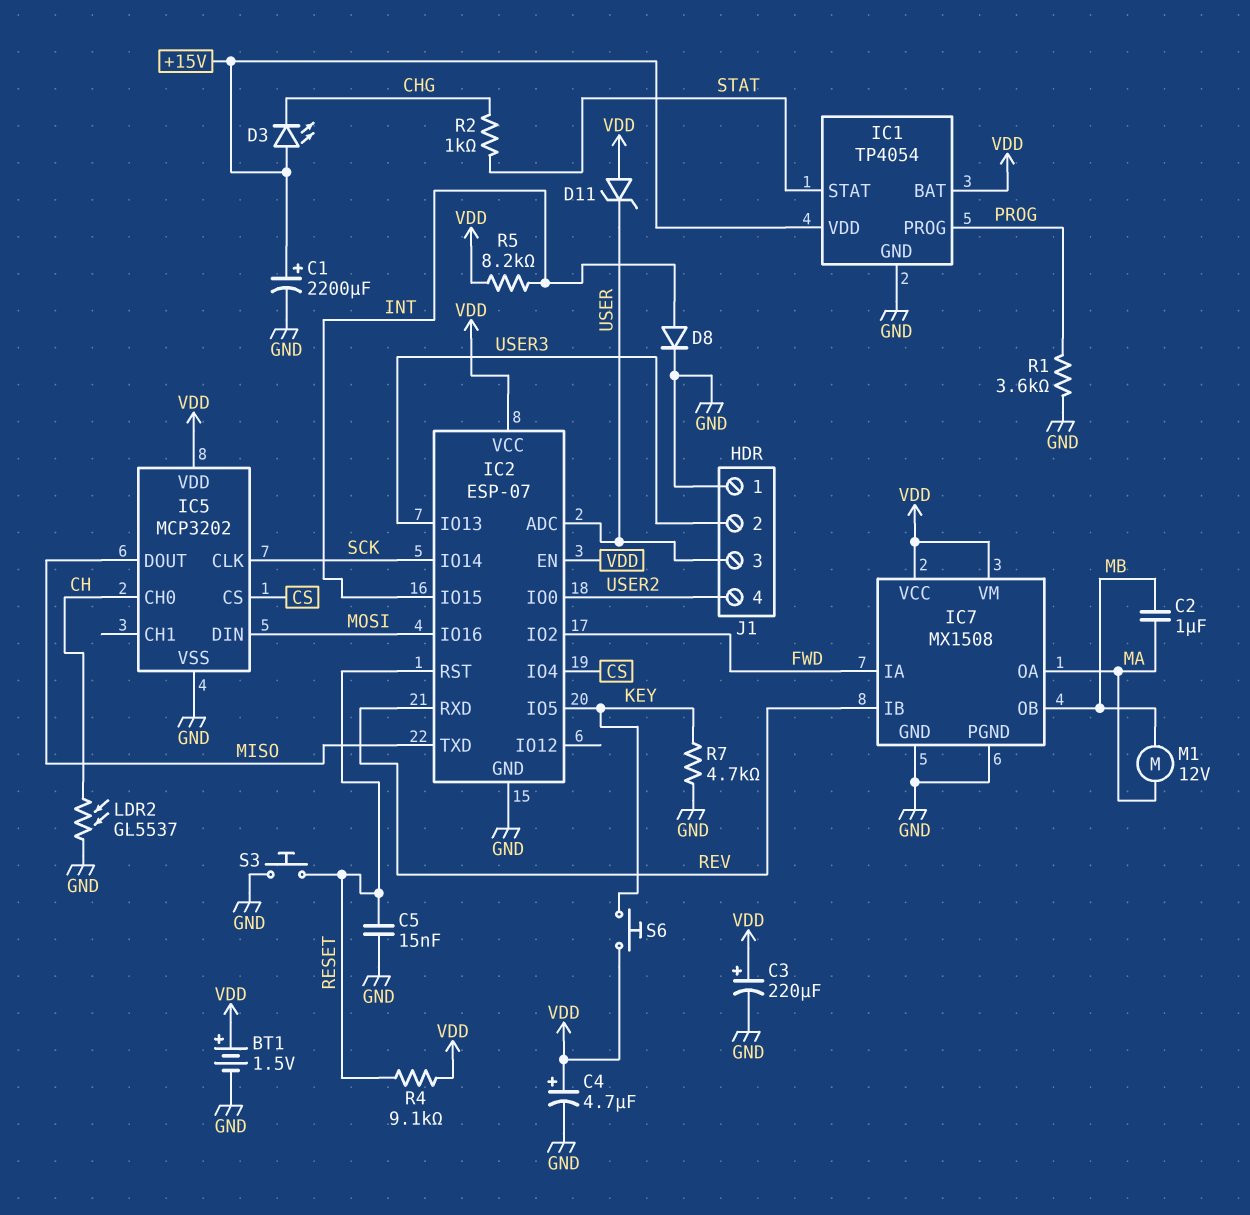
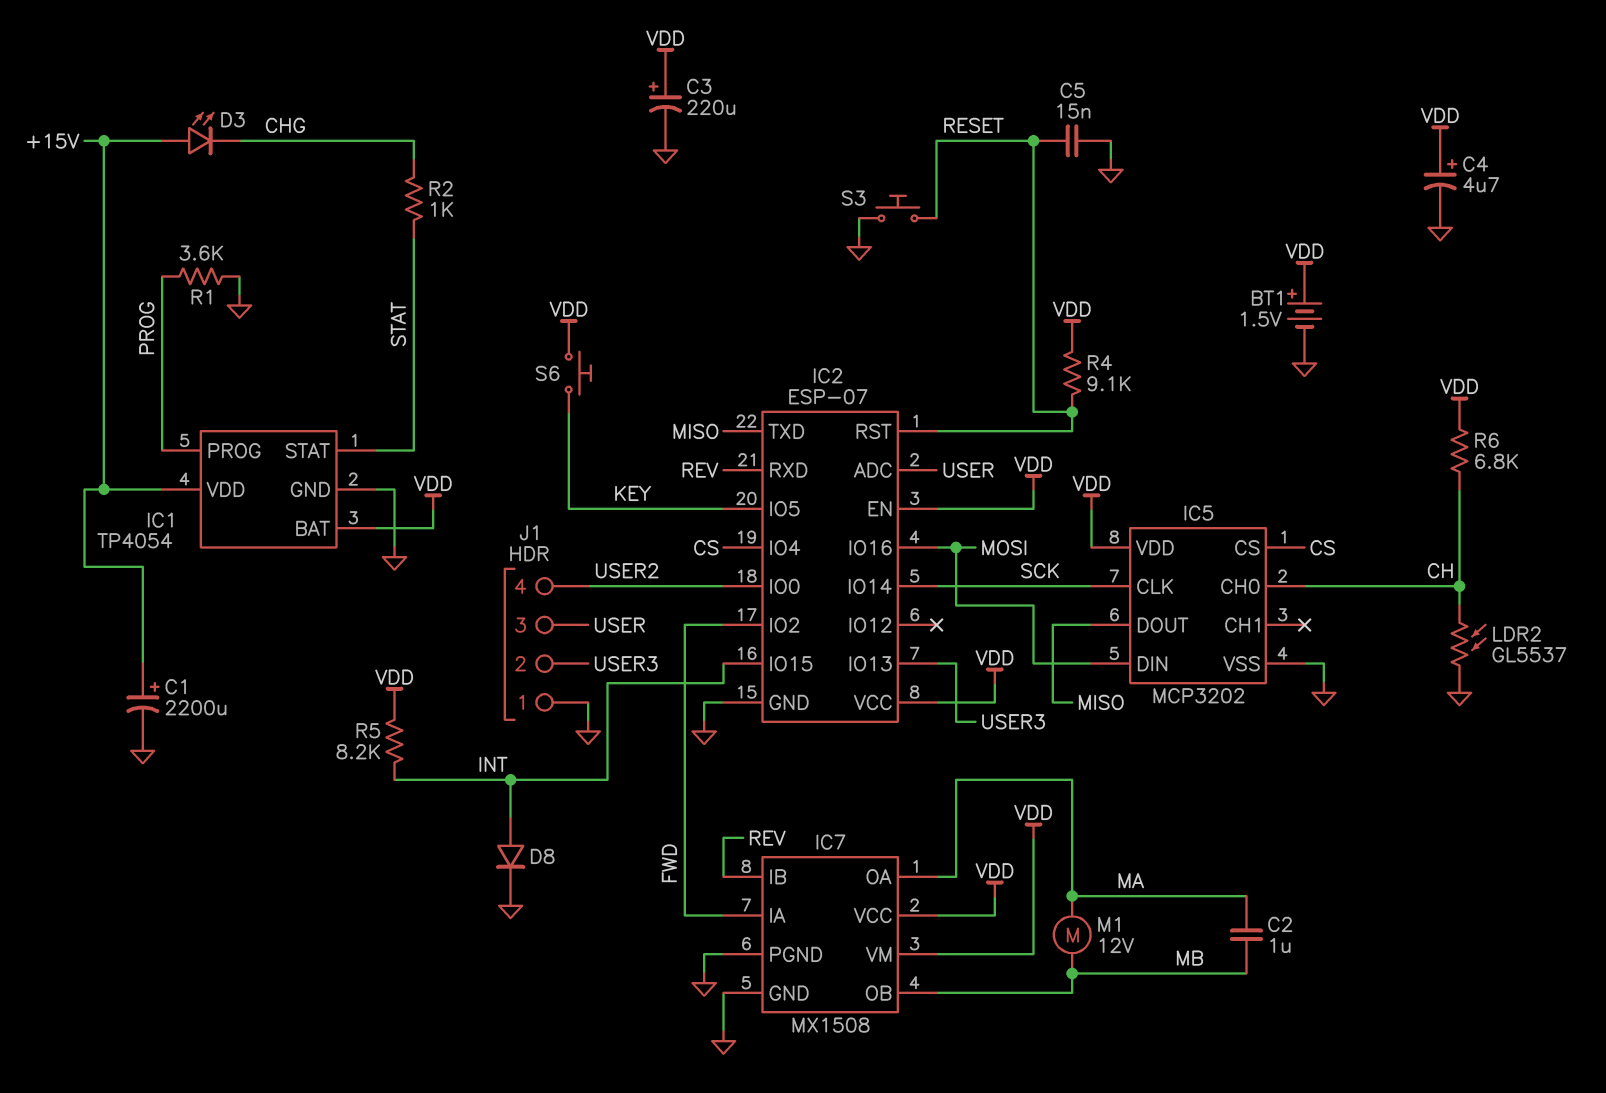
D11: zener (A VDD, K USER) -> none
R6: none -> 6.8k (CH, VDD)
R7: 4.7k (GND, KEY) -> none

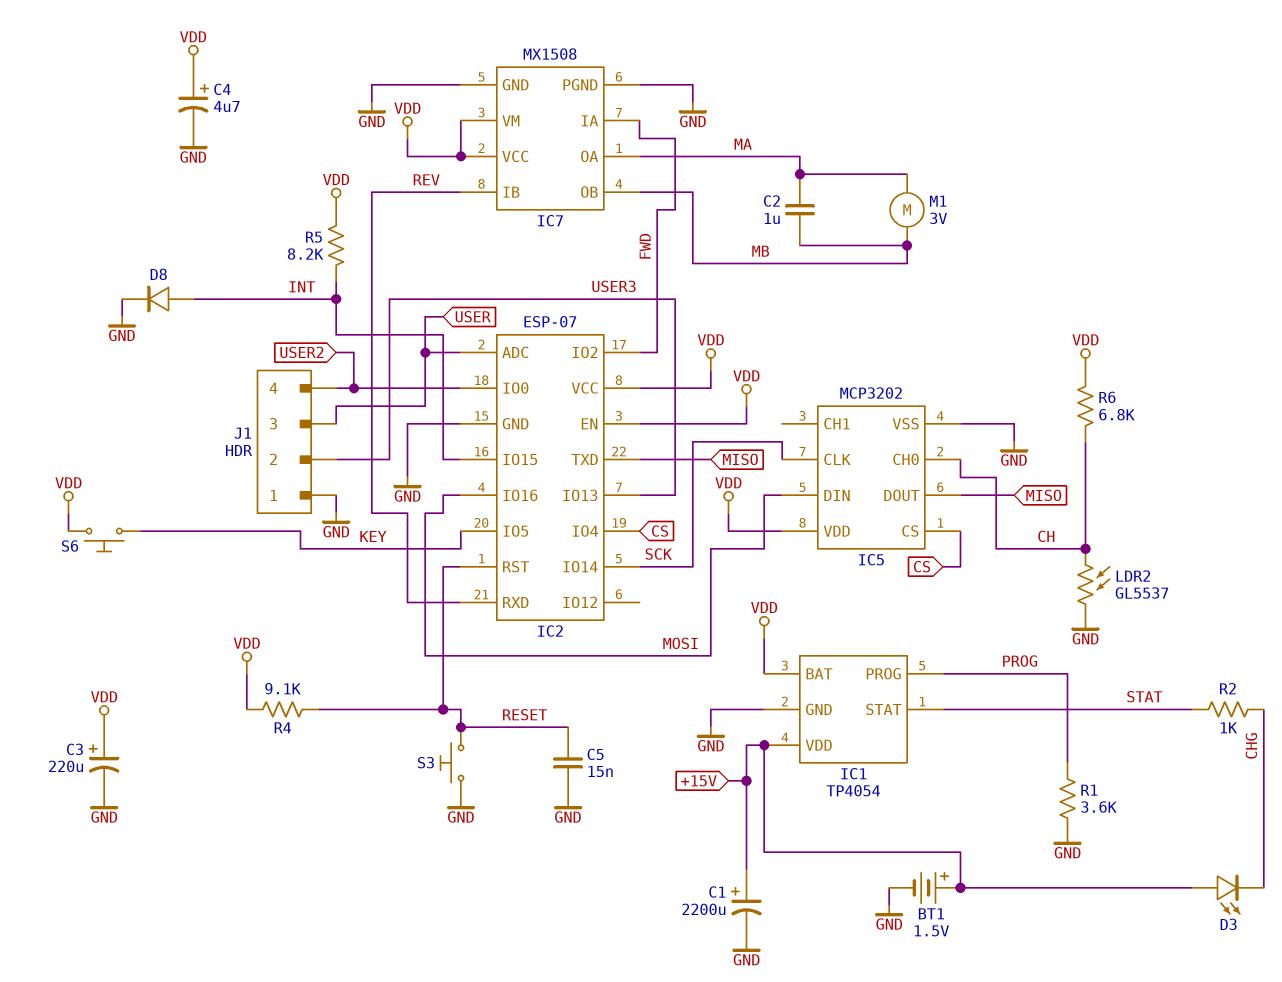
BT1: 1.5V (plus VDD, minus GND) -> 1.5V (plus +15V, minus GND)
M1: motor 12V (MA, MB) -> motor 3V (MA, MB)

